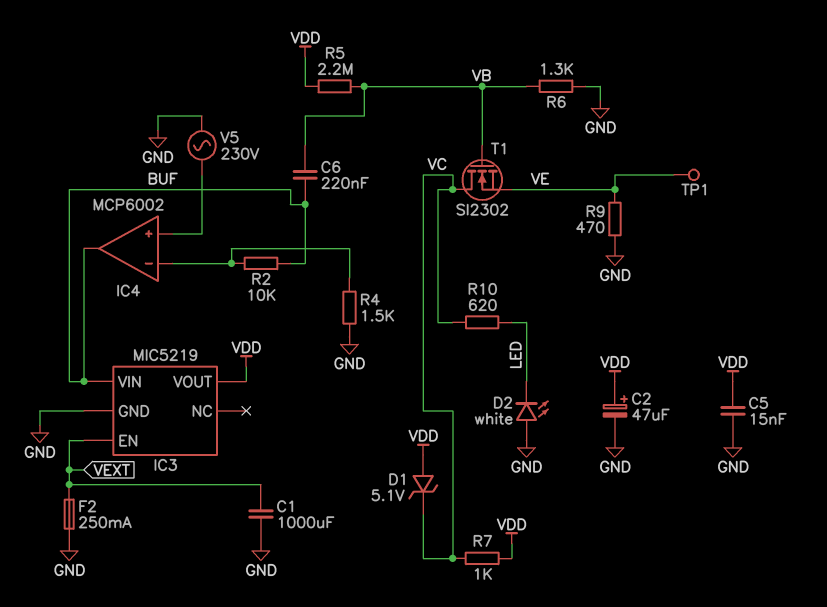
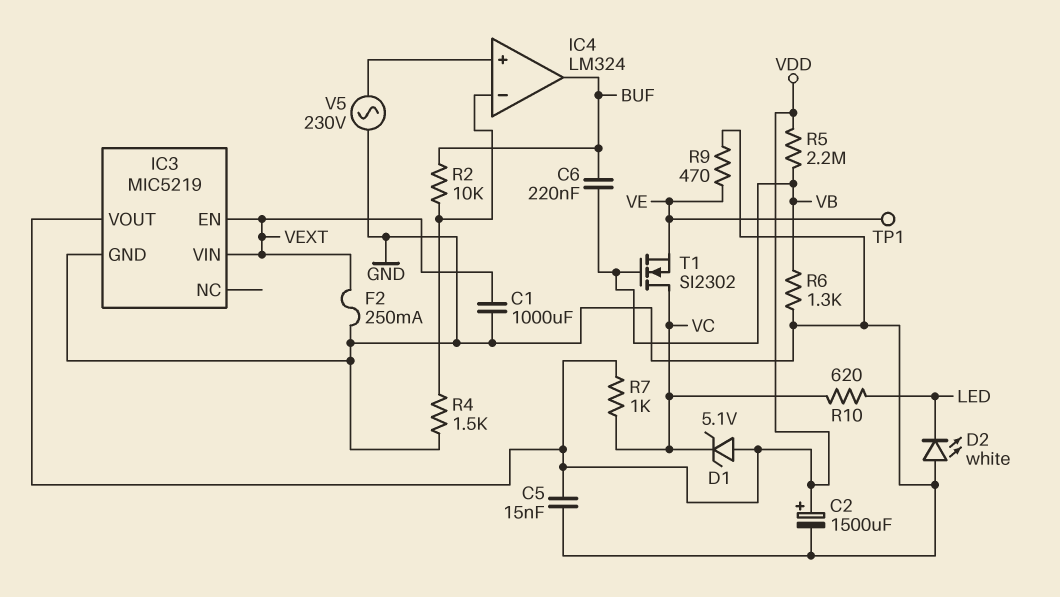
C2: 47uF (plus VDD, minus GND) -> 1500uF (plus VDD, minus GND)
IC3 pin VIN: BUF -> VEXT
IC4: MCP6002 -> LM324

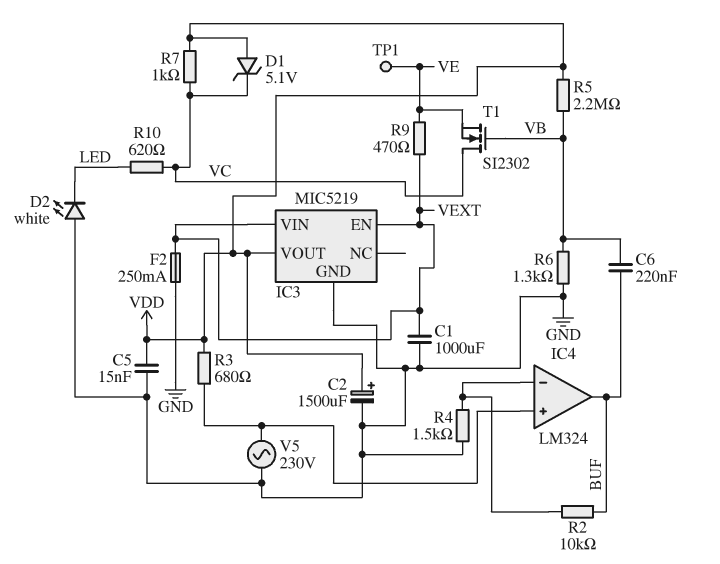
R3: none -> 680 (IC4/in+, VDD)
R9: 470 (GND, VE) -> 470 (VE, VEXT)

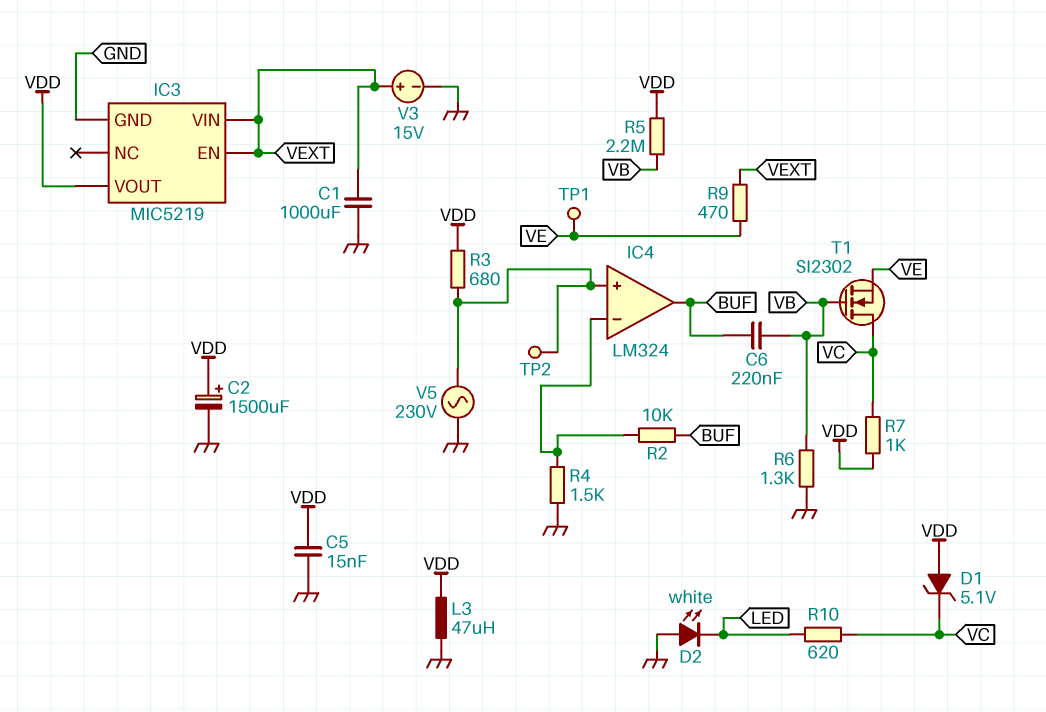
F2: 250mA (GND, VEXT) -> none
L3: none -> 47uH (GND, VDD)
TP2: none -> test point (IC4/in+)
V3: none -> 15V (plus VEXT, minus GND)

